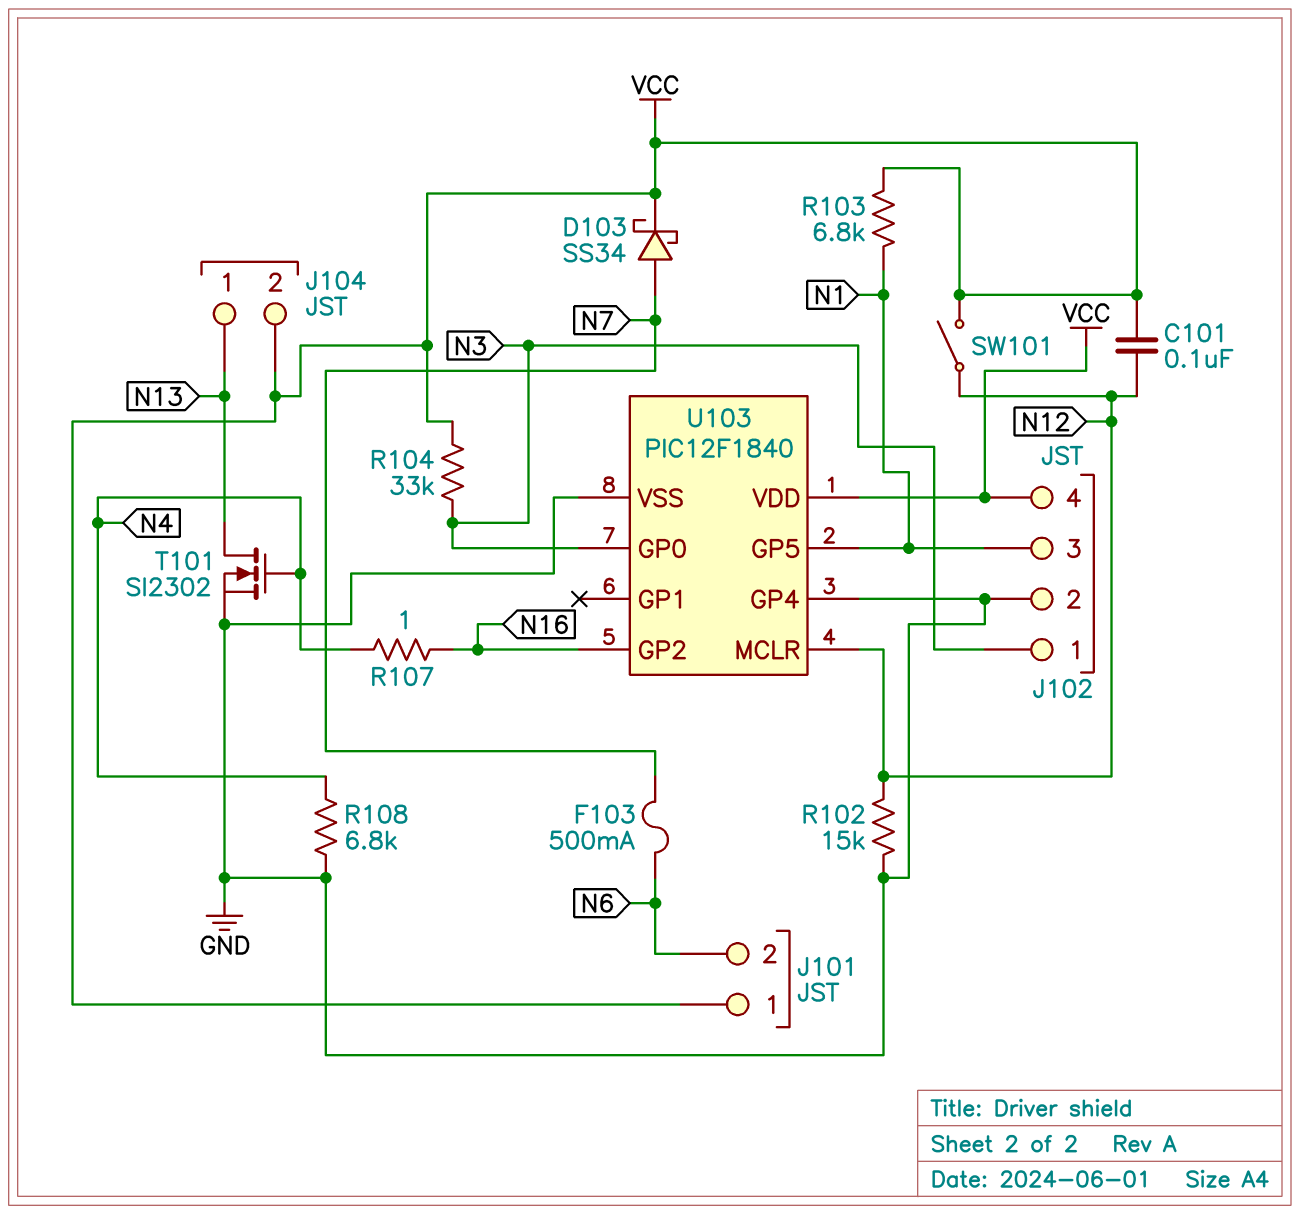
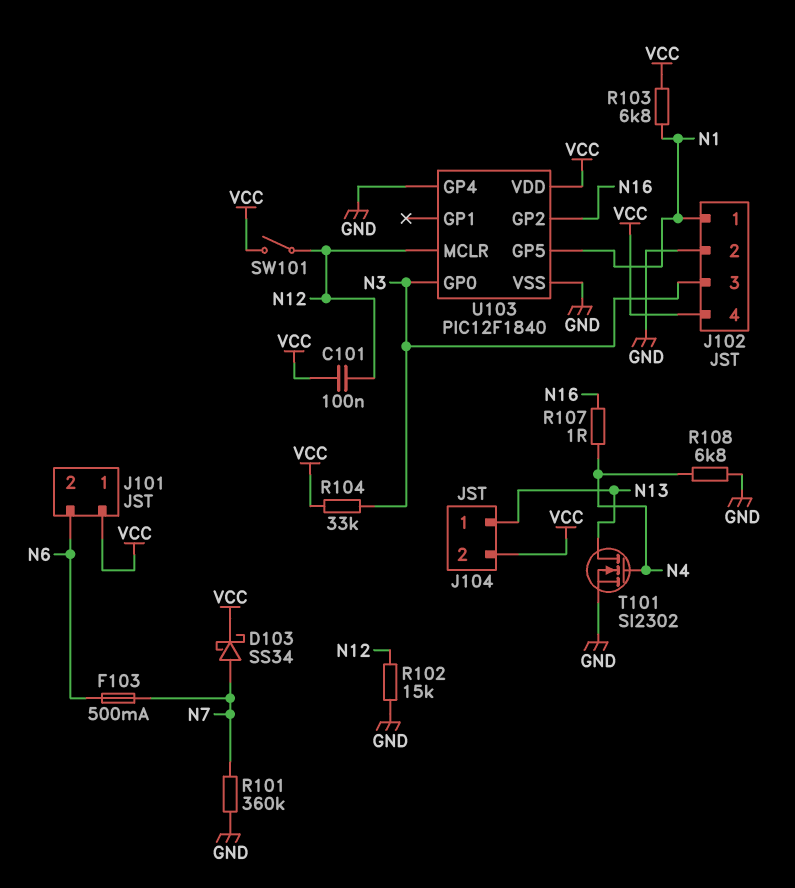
J102 pin 1: N3 -> N1
J102 pin 3: N1 -> N3
R101: none -> 360k (GND, N7)

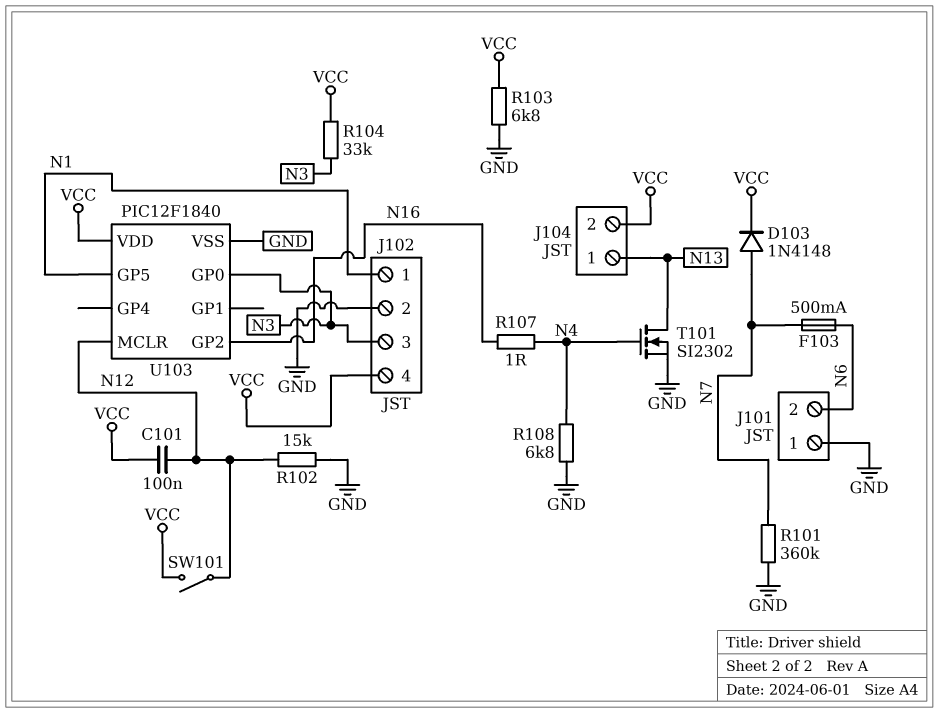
D103: schottky SS34 (A N7, K VCC) -> diode 1N4148 (A N7, K VCC)
J101 pin 1: VCC -> GND
R103: 6.8k (N1, VCC) -> 6.8k (GND, VCC)
U103 pin GP4: GND -> none

